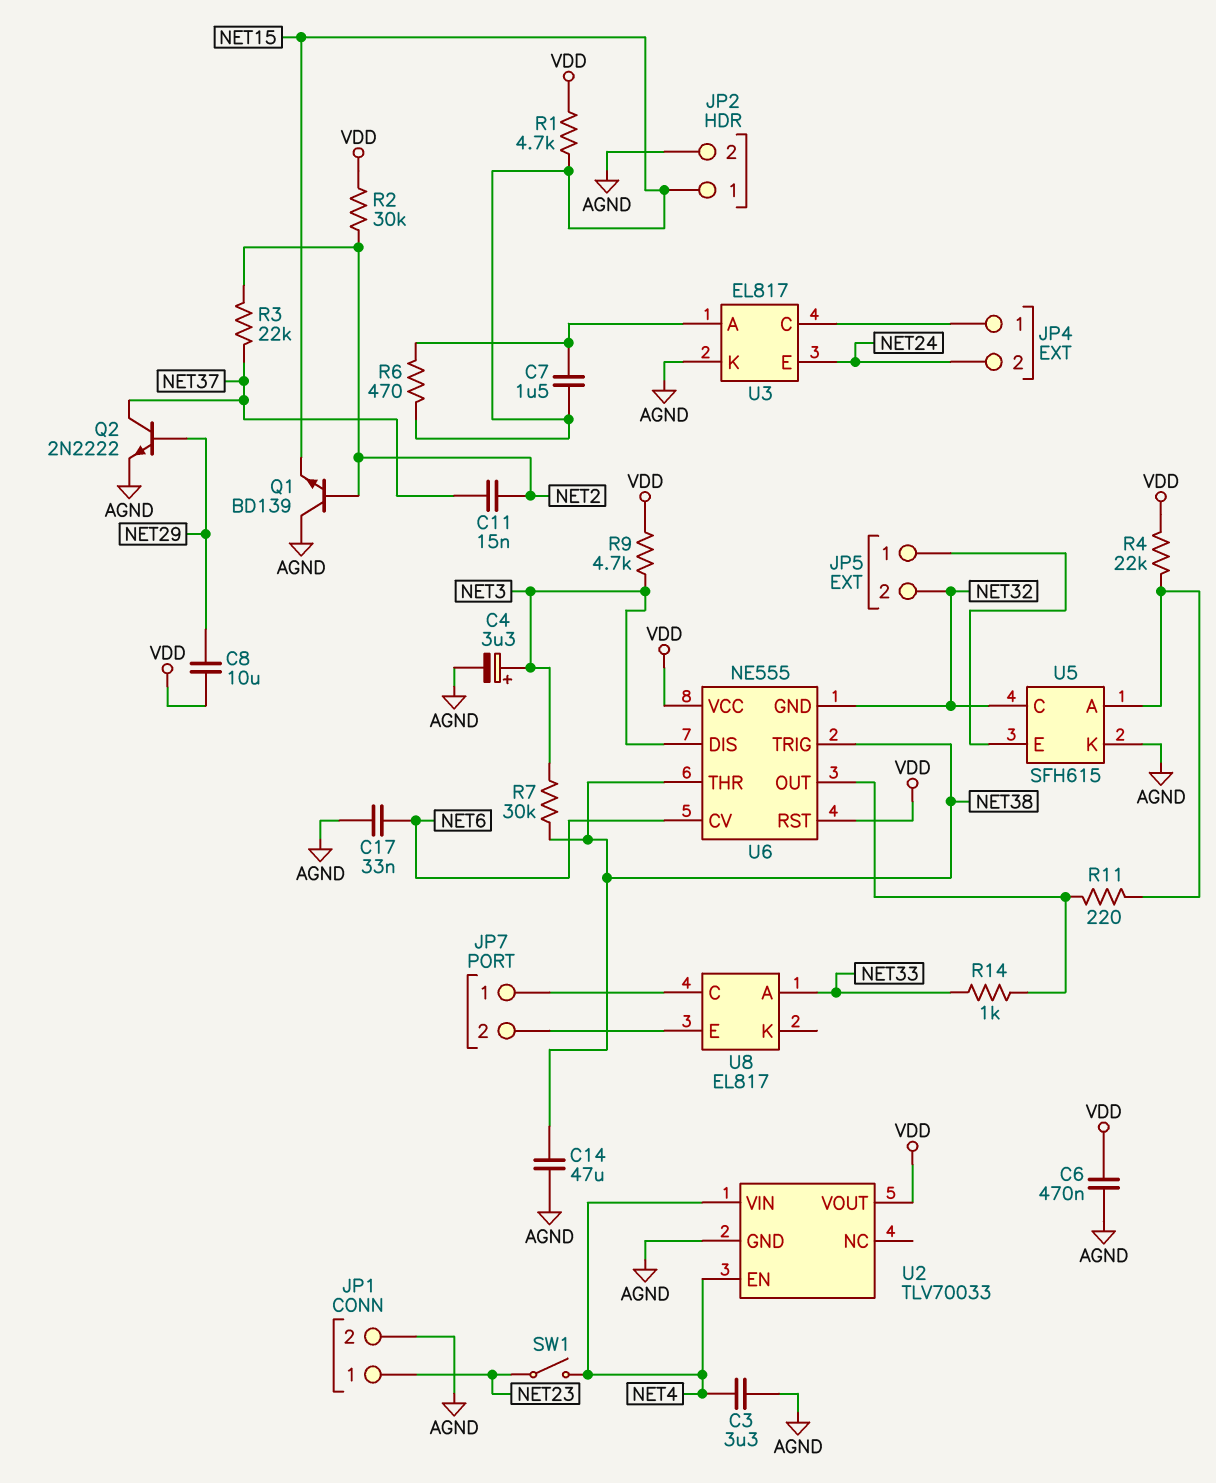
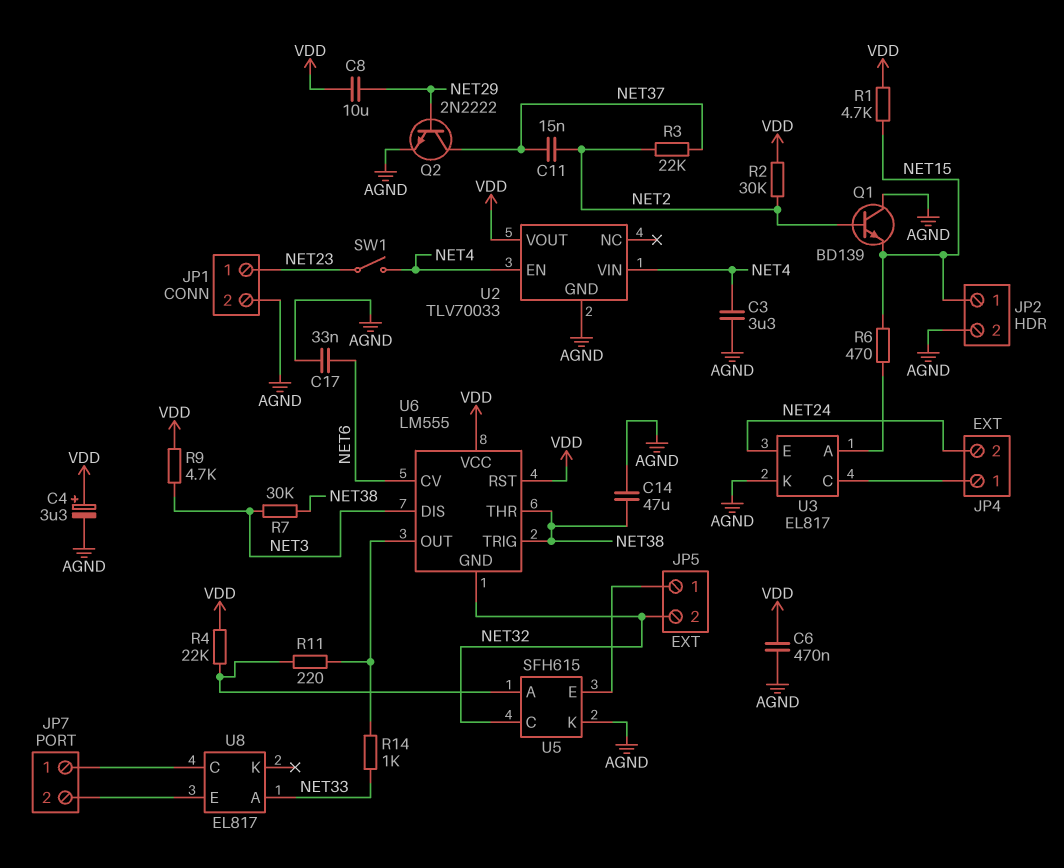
C4: 3.3uF (plus NET3, minus AGND) -> 3.3uF (plus VDD, minus AGND)
C7: 1.5uF (NET15, U3/A) -> none
U6: NE555 -> LM555

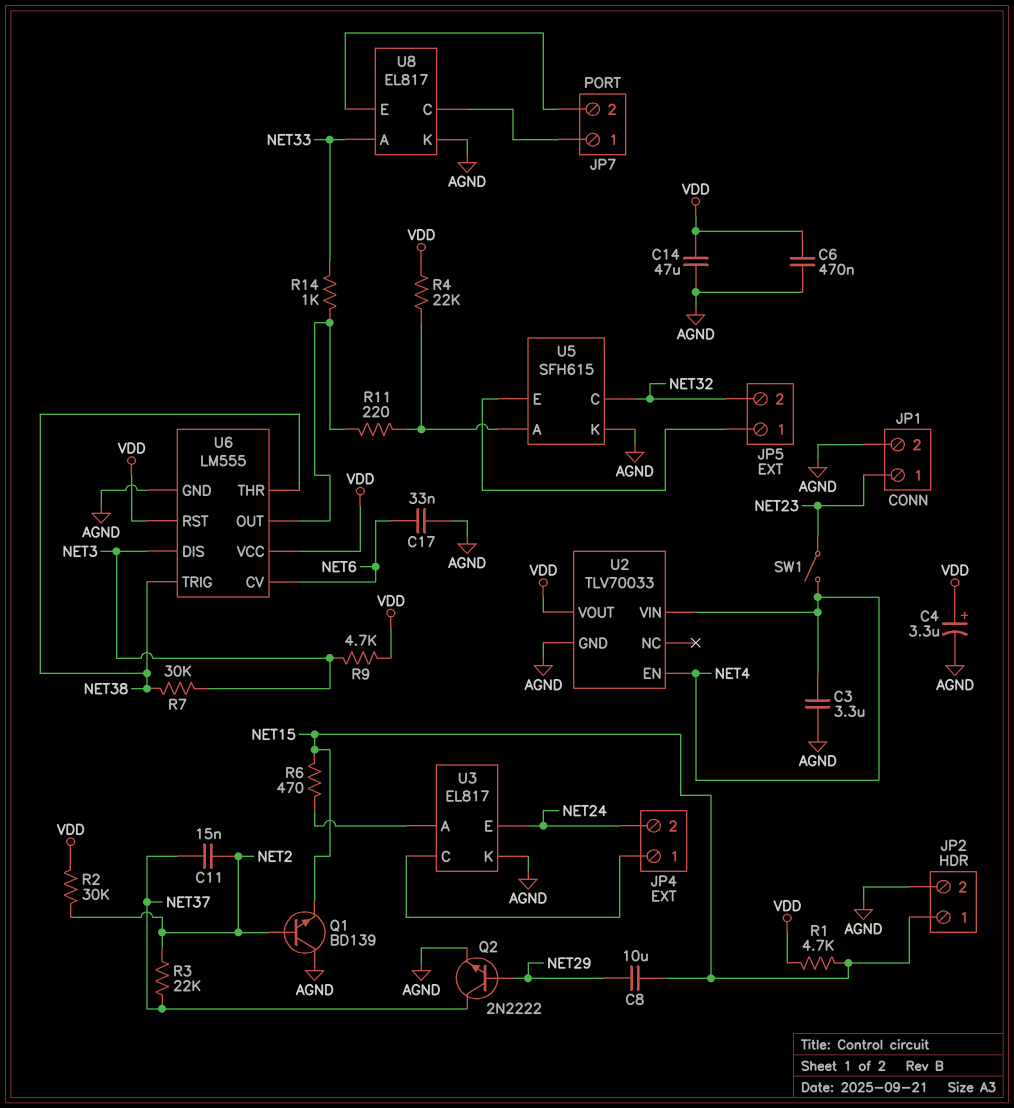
C8: 10uF (NET29, VDD) -> 10uF (NET15, NET29)
C14: 47uF (AGND, NET38) -> 47uF (AGND, VDD)
U6 pin GND: NET32 -> AGND
U8 pin K: none -> AGND

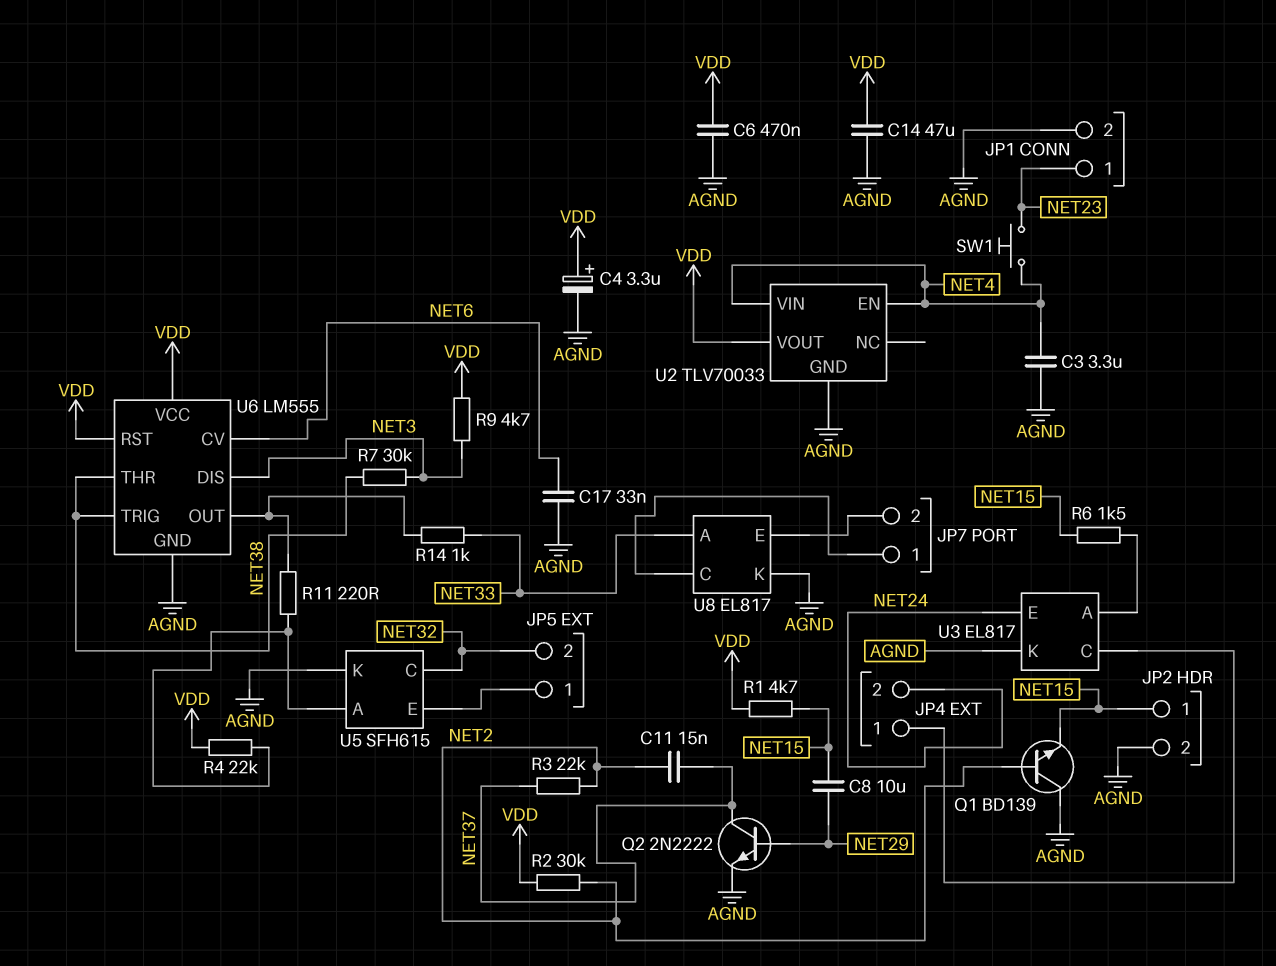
R6: 470 (NET15, U3/A) -> 1.5k (NET15, U3/A)
SW1: switch (NET4, NET23) -> button (NET4, NET23)

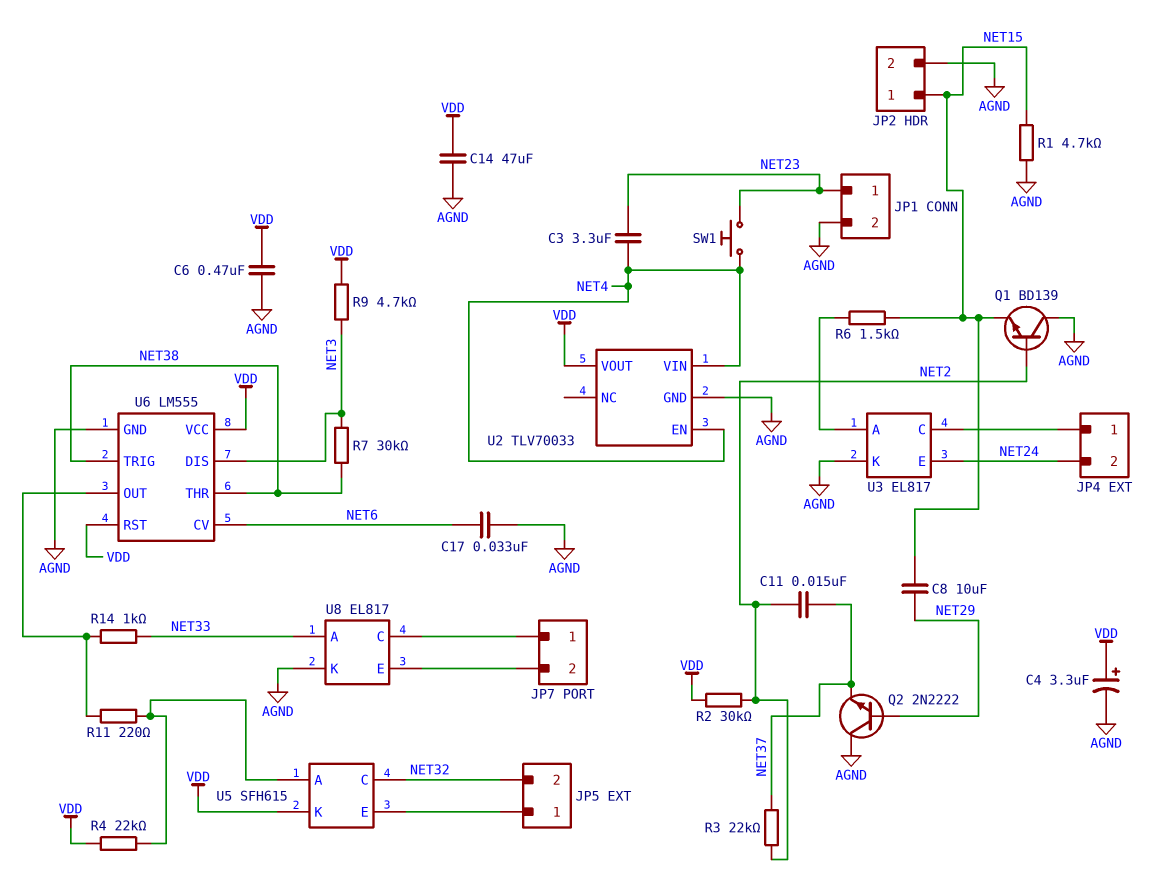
C3: 3.3uF (AGND, NET4) -> 3.3uF (NET4, NET23)
Q2: NPN 2N2222 (B NET29, C NET37, E AGND) -> NPN 2N2222 (B NET29, C AGND, E NET37)
R1: 4.7k (NET15, VDD) -> 4.7k (AGND, NET15)
U5 pin K: AGND -> VDD

